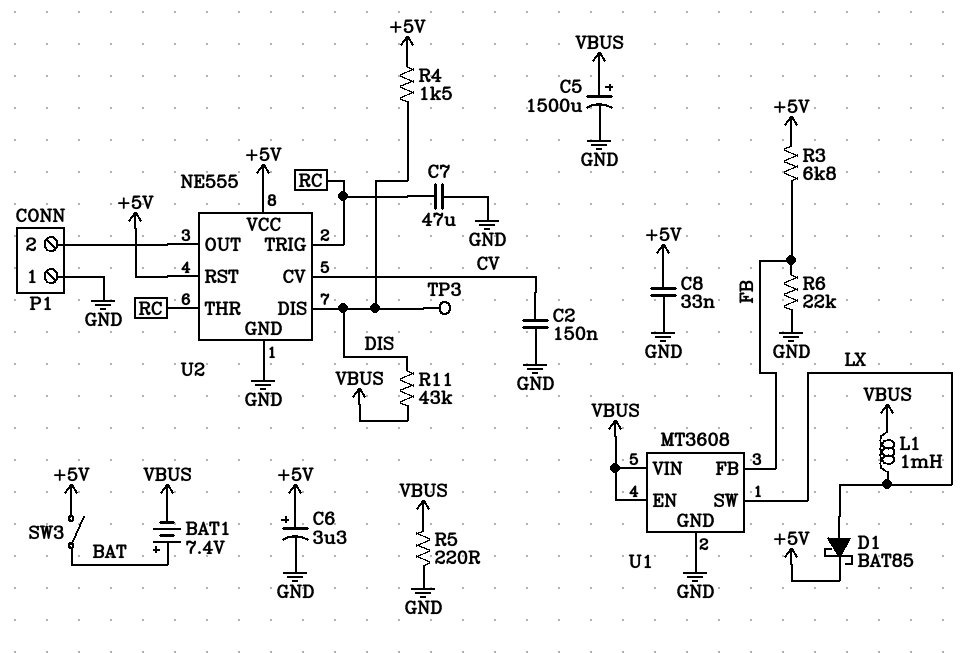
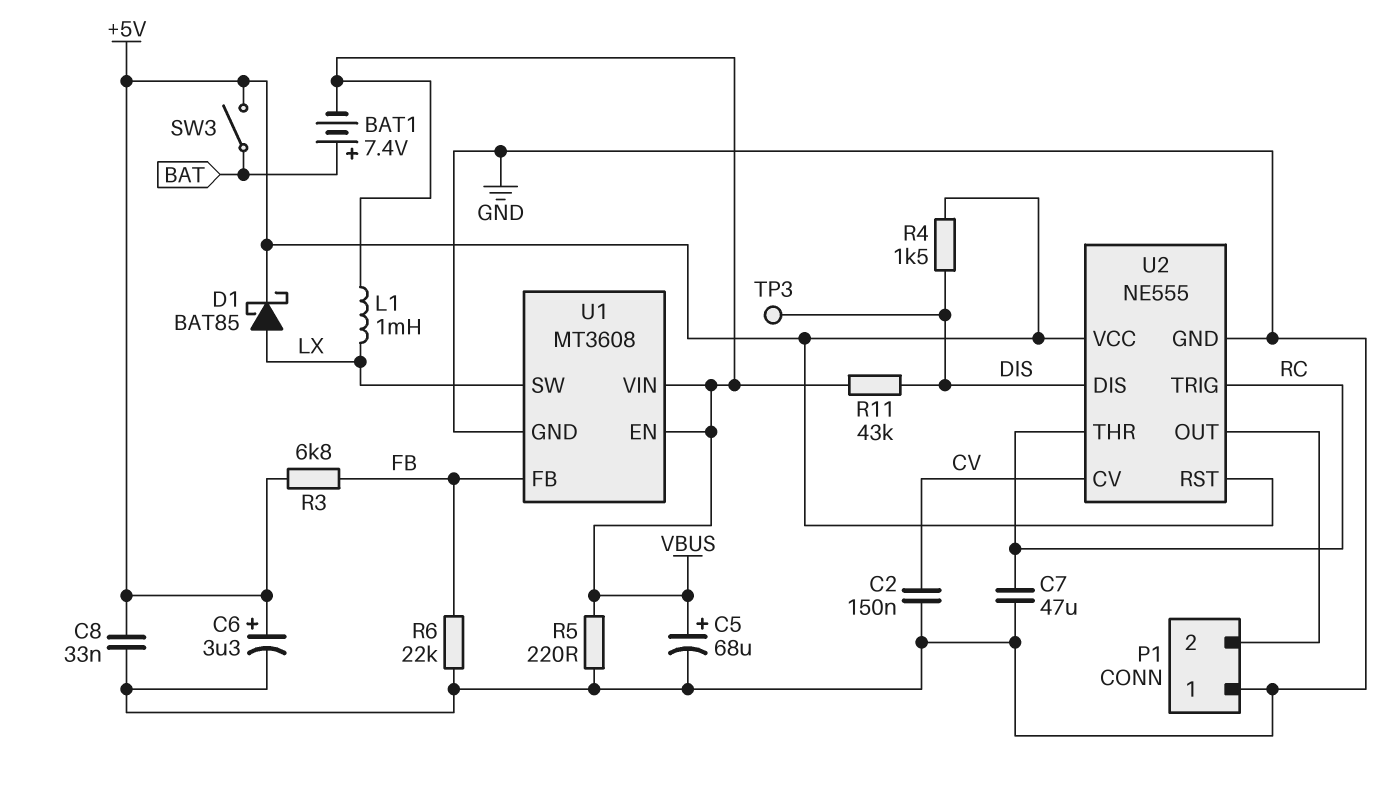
C5: 1500uF (plus VBUS, minus GND) -> 68uF (plus VBUS, minus GND)

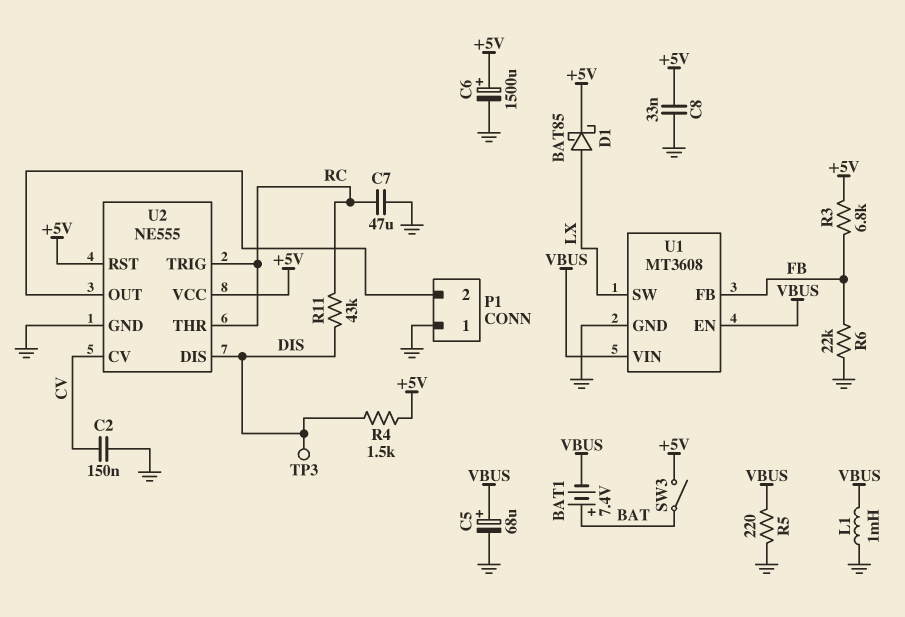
C6: 3.3uF (plus +5V, minus GND) -> 1500uF (plus +5V, minus GND)
L1: 1mH (LX, VBUS) -> 1mH (GND, VBUS)
R11: 43k (DIS, VBUS) -> 43k (DIS, RC)

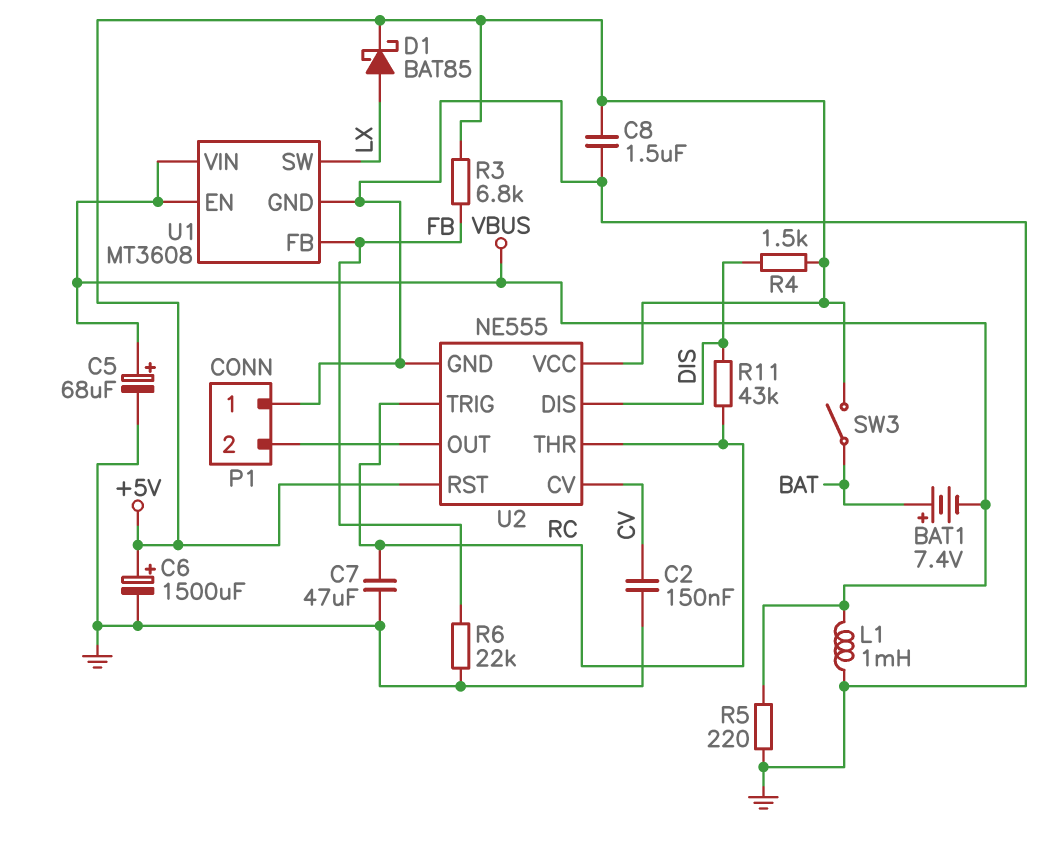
C8: 33nF (+5V, GND) -> 1.5uF (+5V, GND)
TP3: test point (DIS) -> none

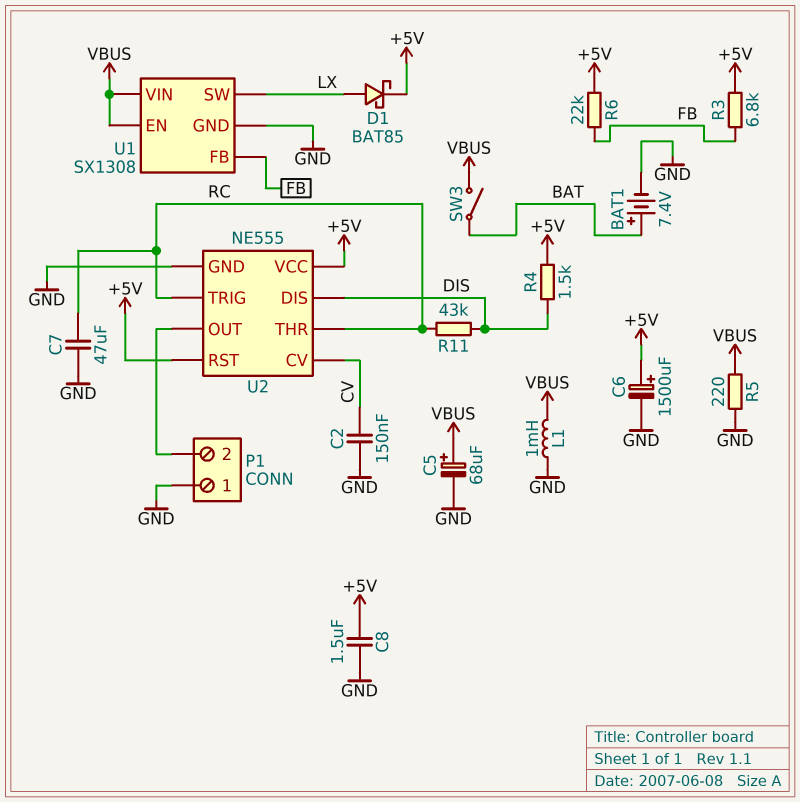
BAT1: 7.4V (plus BAT, minus VBUS) -> 7.4V (plus BAT, minus GND)
R6: 22k (FB, GND) -> 22k (+5V, FB)
SW3: switch (+5V, BAT) -> switch (BAT, VBUS)
U1: MT3608 -> SX1308

